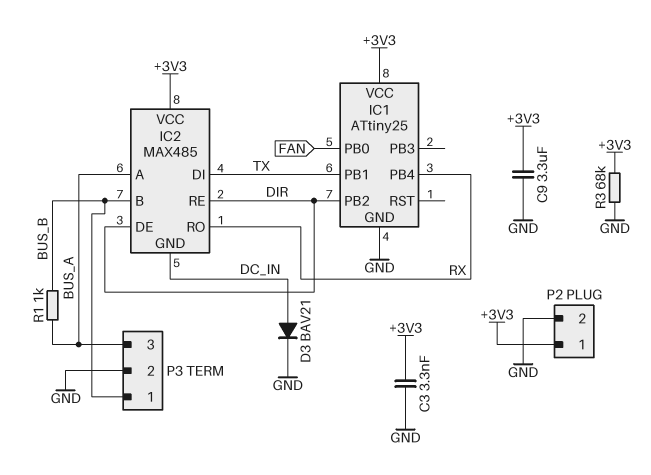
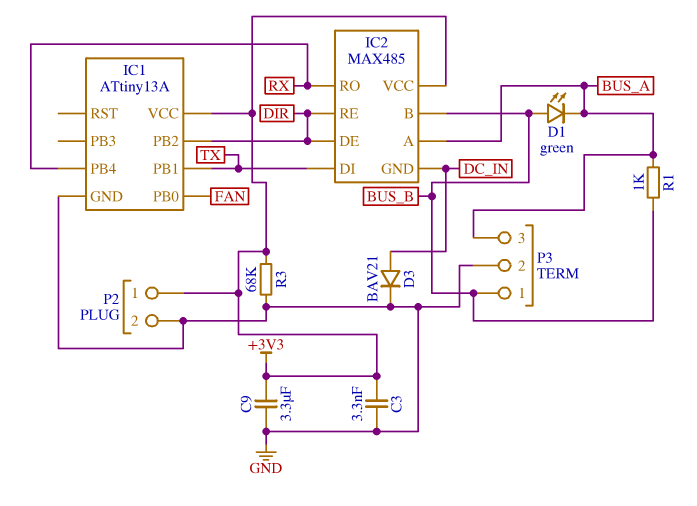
D1: none -> LED green (A BUS_B, K BUS_A)
IC1: ATtiny25 -> ATtiny13A

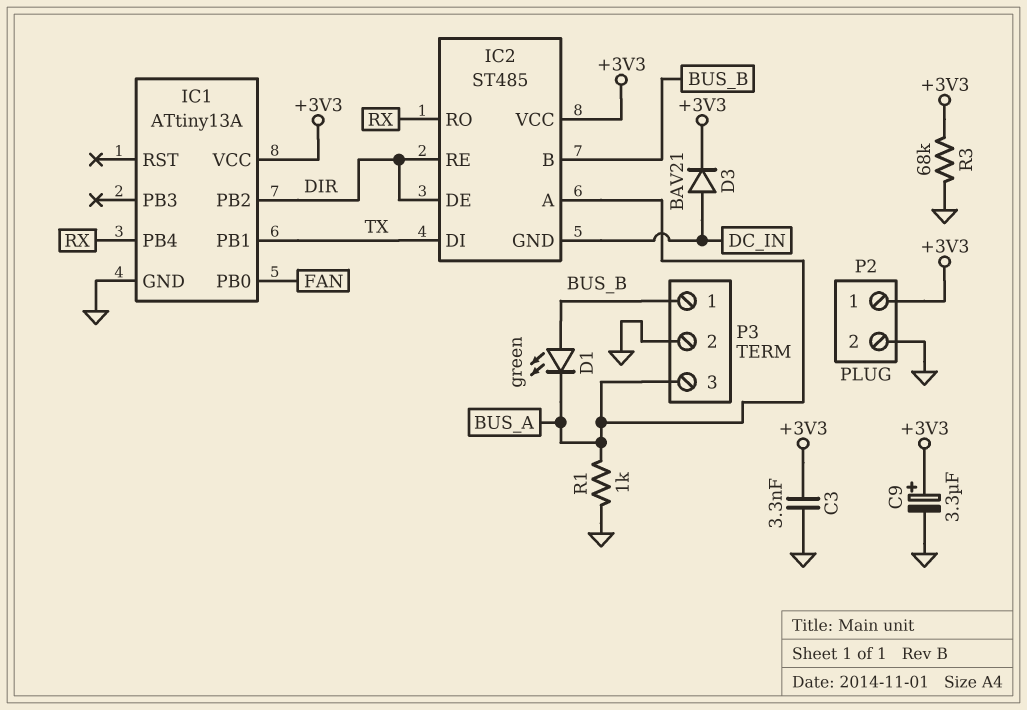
C9: 3.3uF (+3V3, GND) -> 3.3uF (plus +3V3, minus GND)
D3: diode BAV21 (A DC_IN, K GND) -> diode BAV21 (A DC_IN, K +3V3)
IC2: MAX485 -> ST485
R1: 1k (BUS_A, BUS_B) -> 1k (BUS_A, GND)

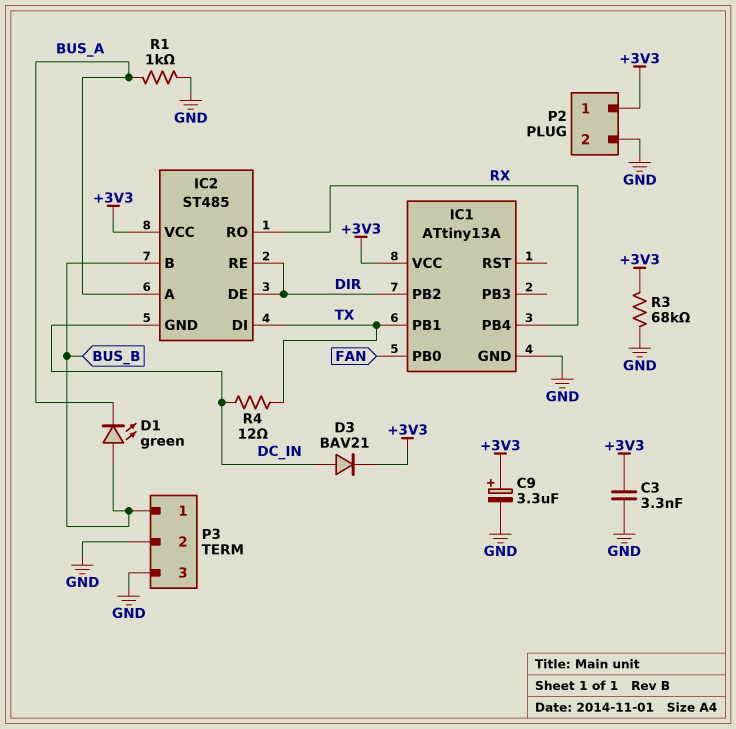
P3 pin 3: BUS_A -> GND
R4: none -> 12 (DC_IN, TX)

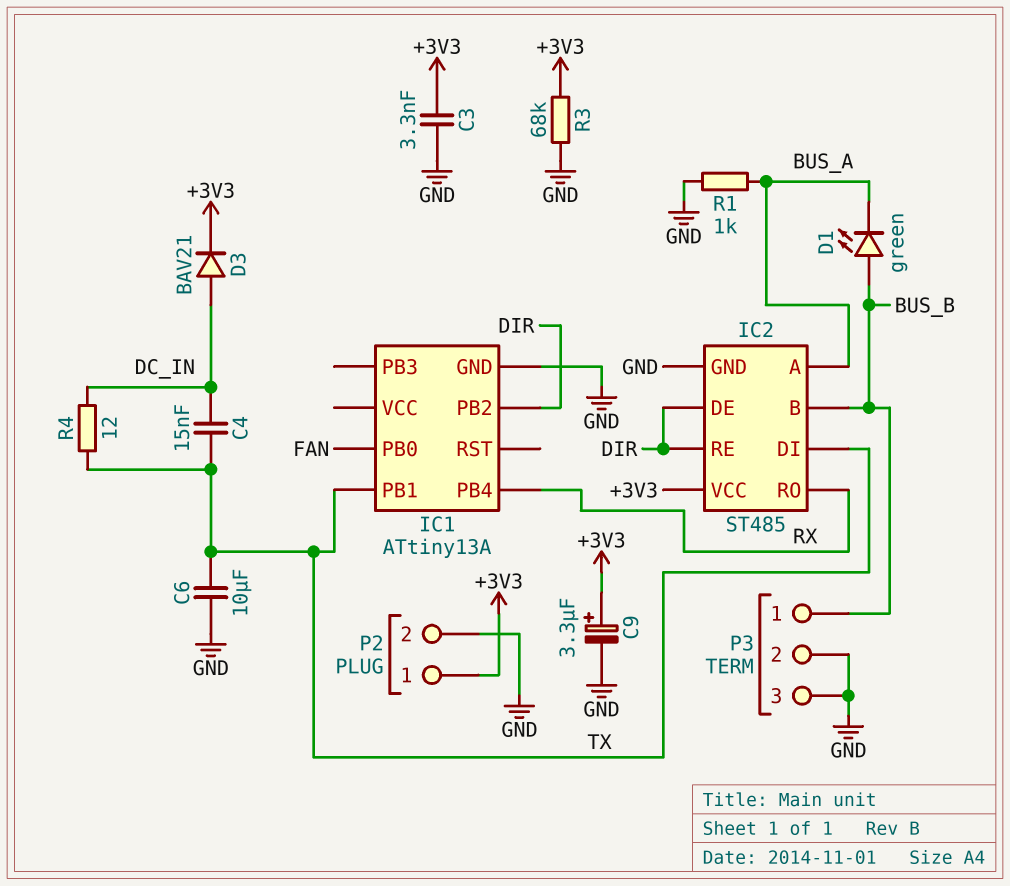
C4: none -> 15nF (DC_IN, TX)
C6: none -> 10uF (GND, TX)
IC1 pin VCC: +3V3 -> none
IC2 pin GND: DC_IN -> GND

